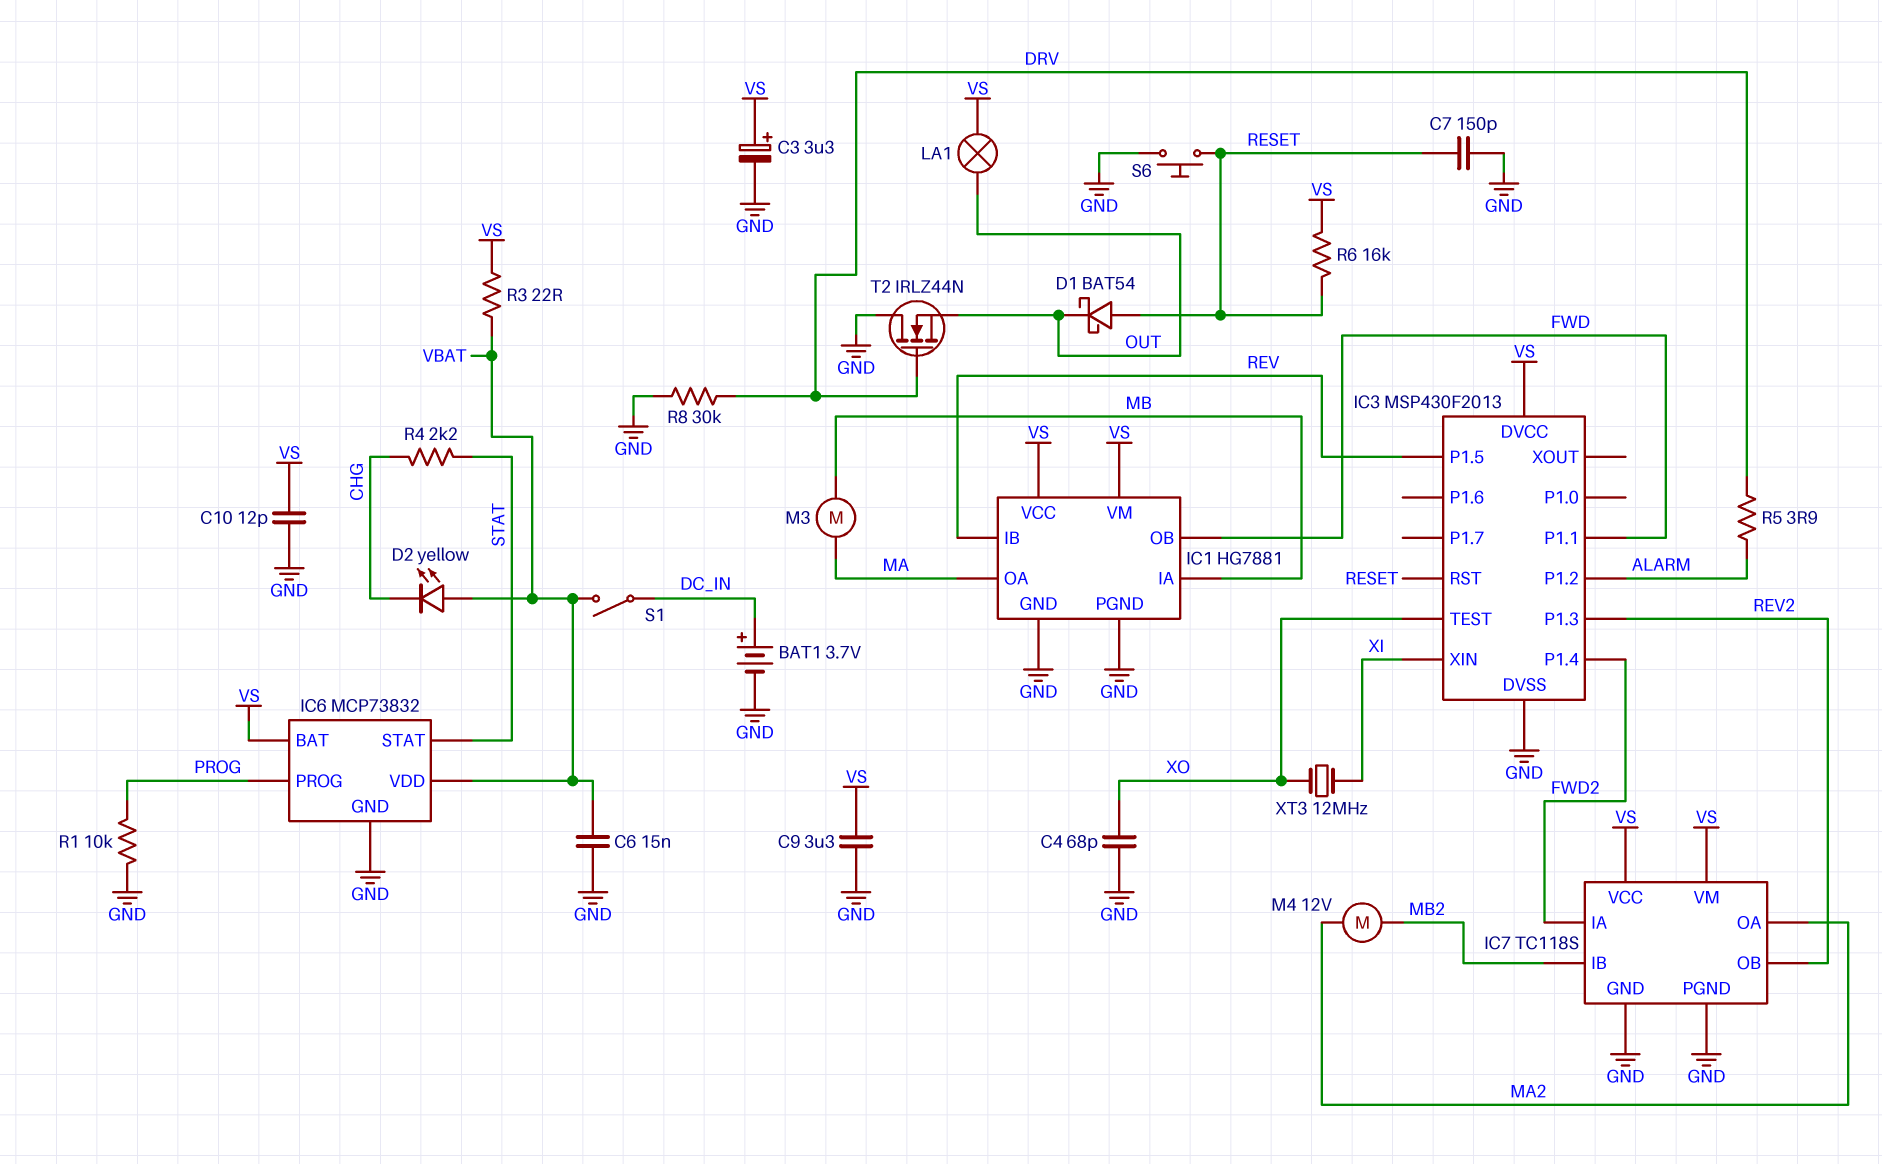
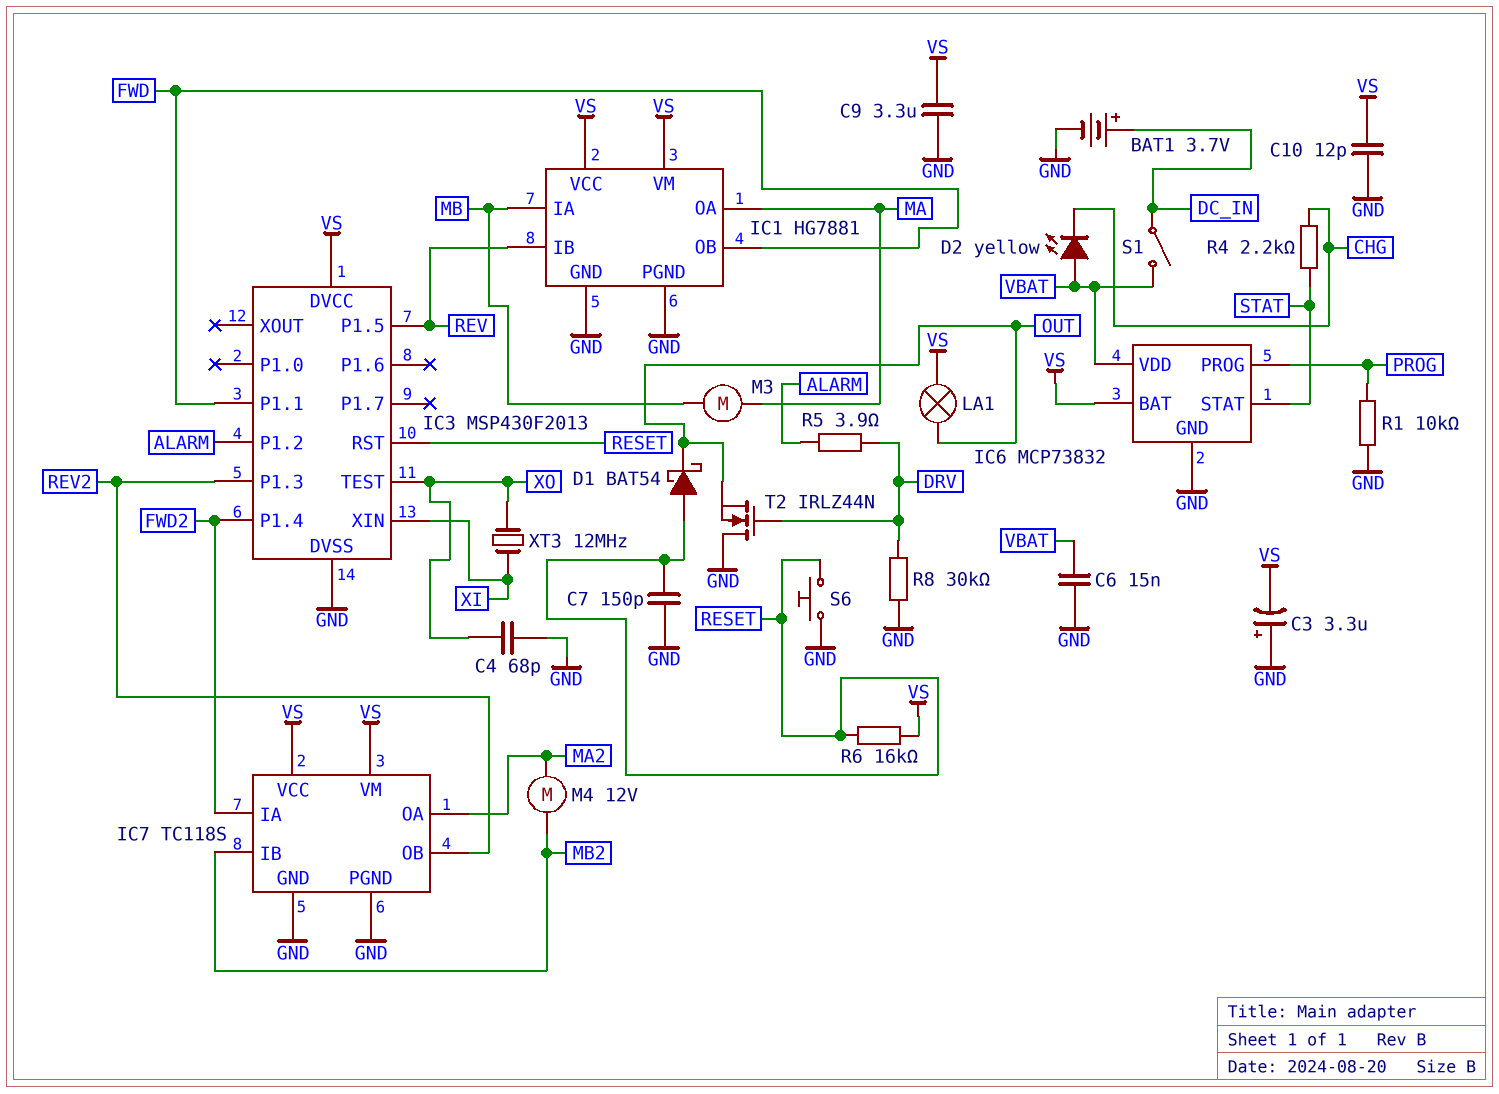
C3: 3.3uF (plus VS, minus GND) -> 3.3uF (plus GND, minus VS)
R3: 22 (VBAT, VS) -> none

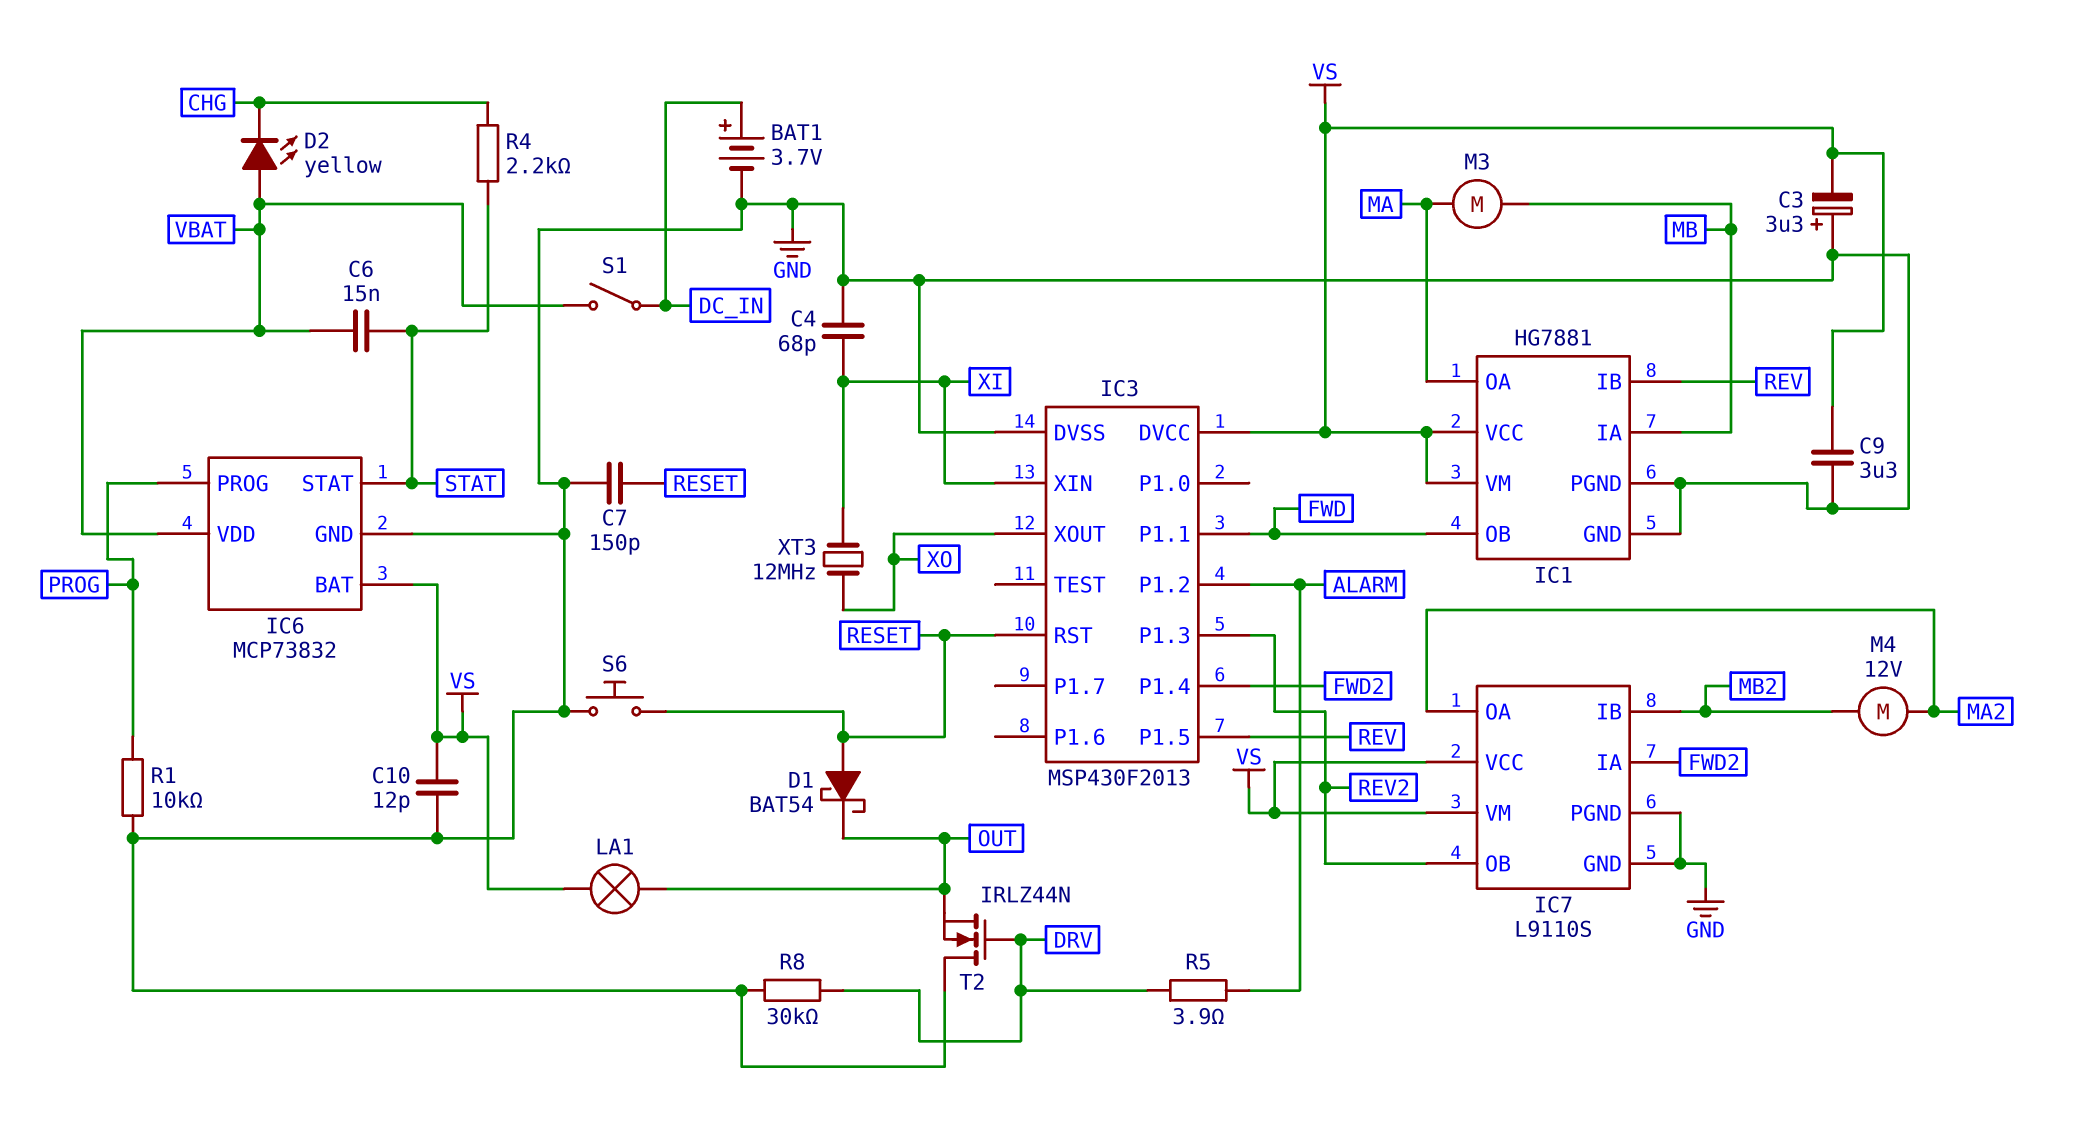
C4: 68pF (GND, XO) -> 68pF (GND, XI)
C6: 15nF (GND, VBAT) -> 15nF (STAT, VBAT)
IC3 pin TEST: XO -> none
IC3 pin XOUT: none -> XO
IC7: TC118S -> L9110S
R6: 16k (RESET, VS) -> none

